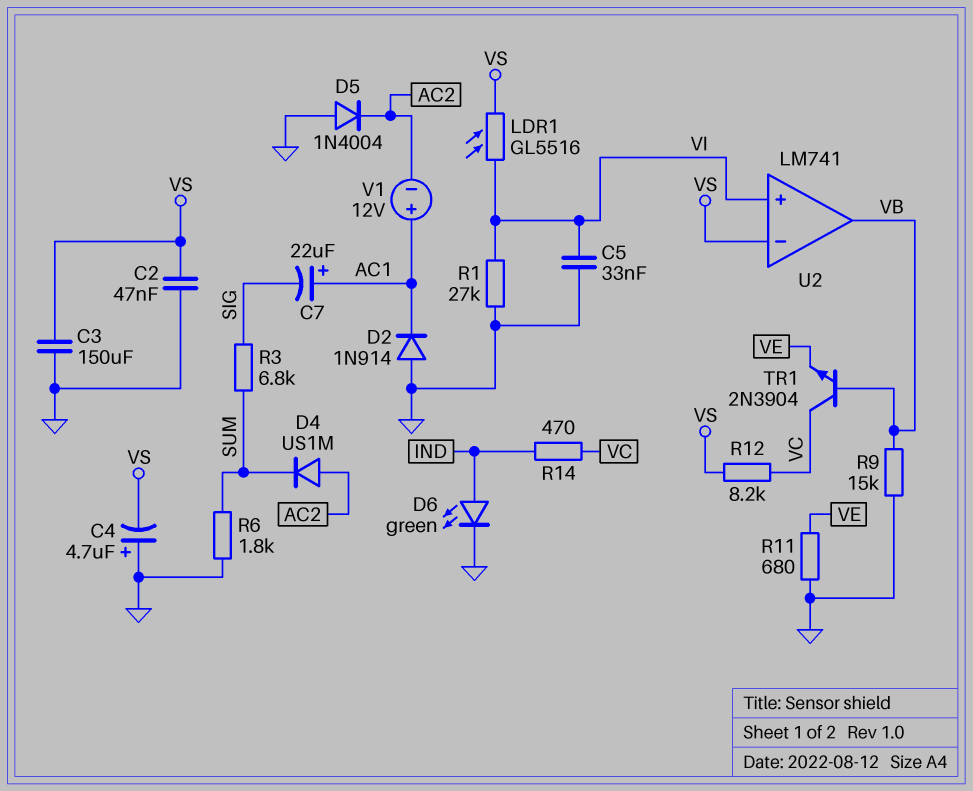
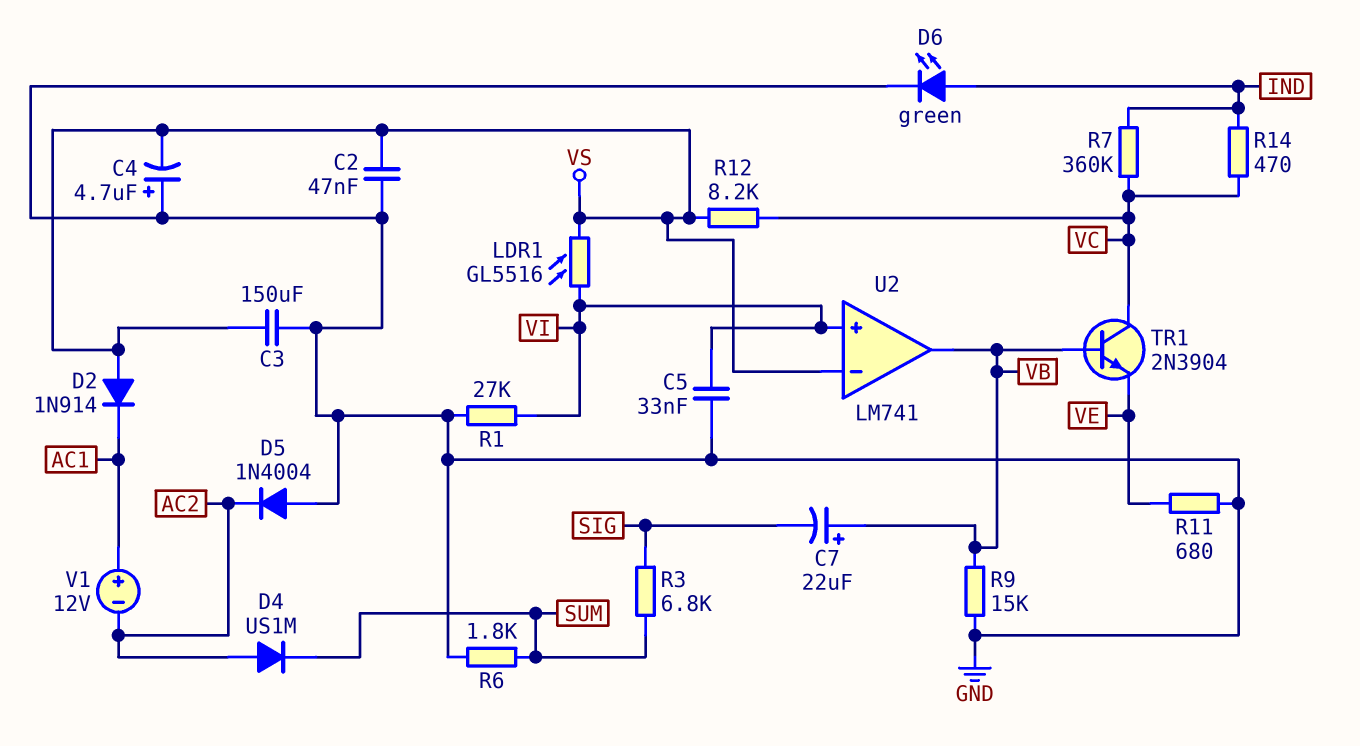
C7: 22uF (plus AC1, minus SIG) -> 22uF (plus VB, minus SIG)
D2: diode 1N914 (A GND, K AC1) -> diode 1N914 (A VS, K AC1)
R7: none -> 360k (IND, VC)

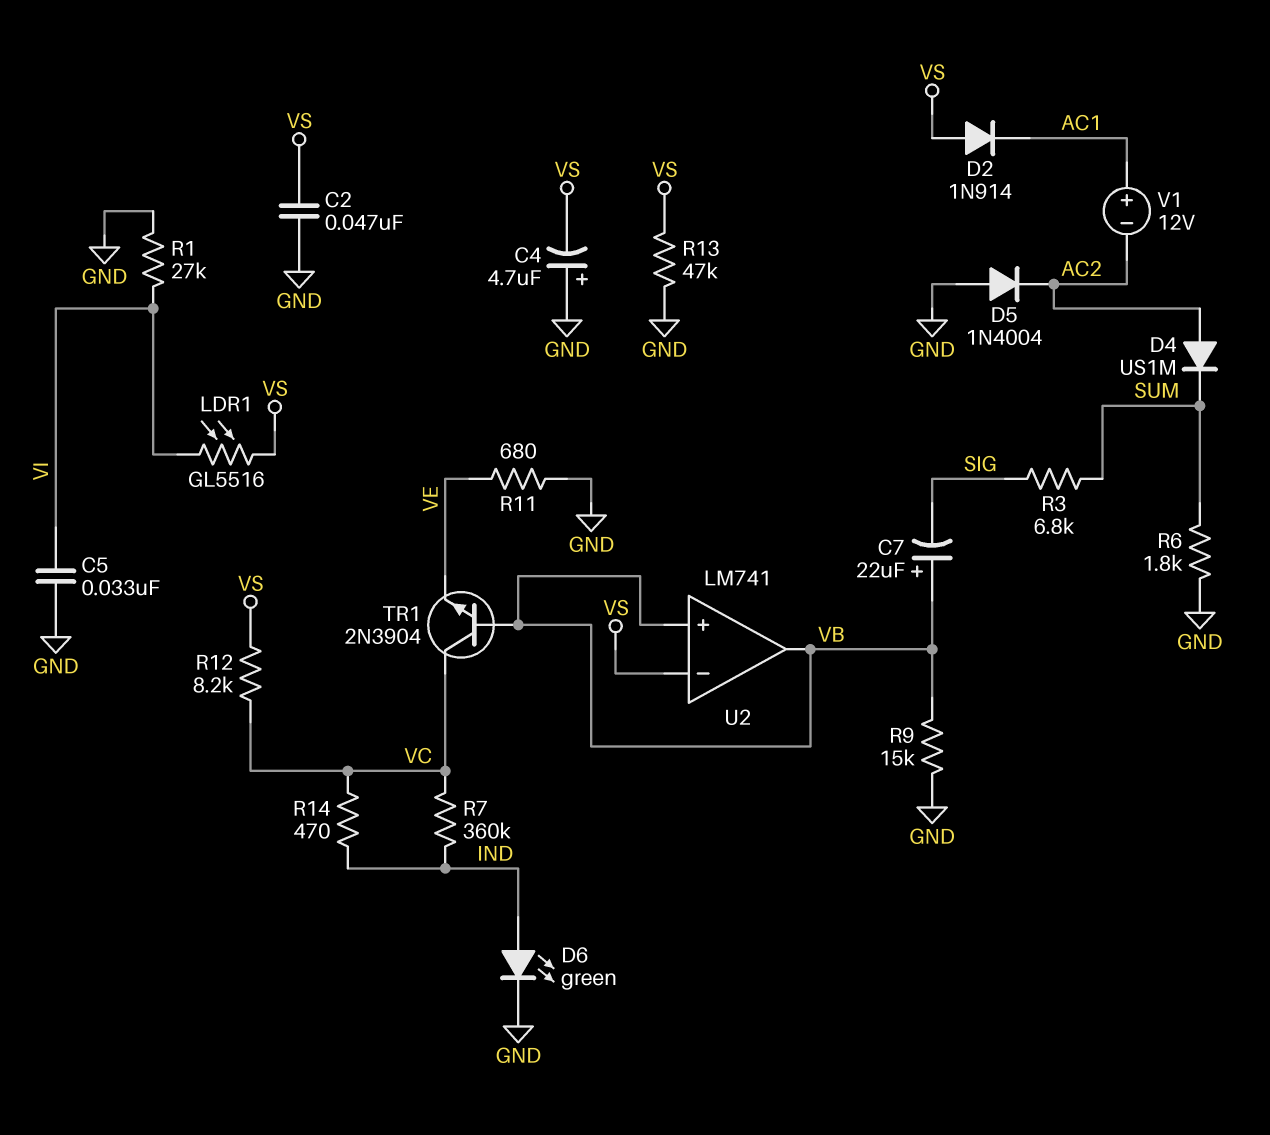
C3: 150uF (GND, VS) -> none
R13: none -> 47k (GND, VS)
U2 pin in+: VI -> VB

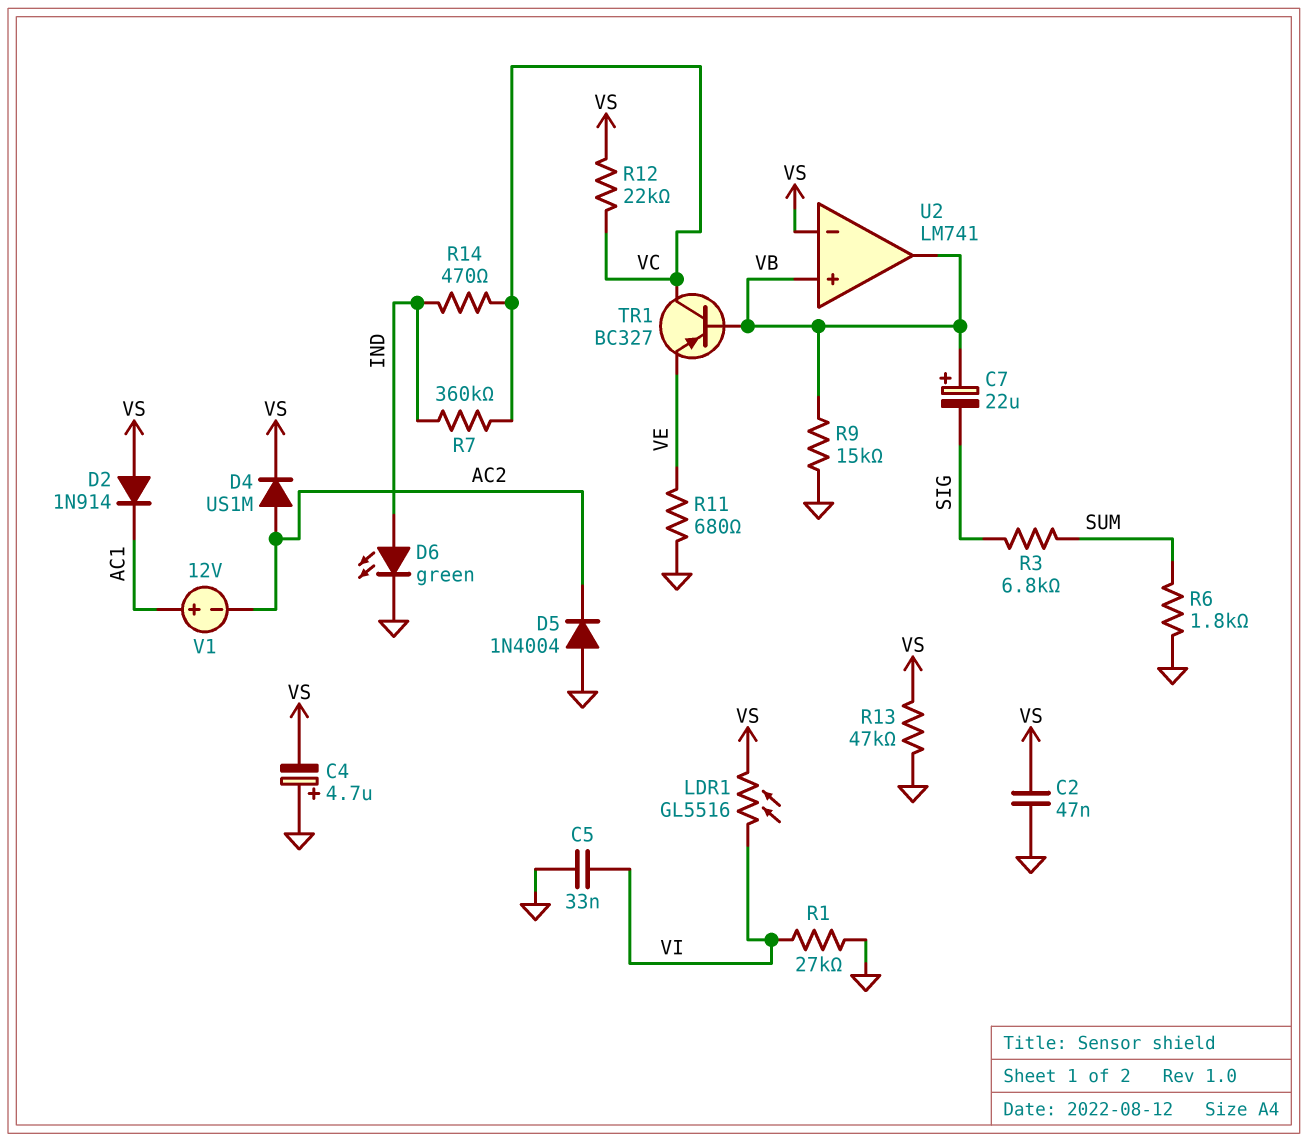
D4: diode US1M (A AC2, K SUM) -> diode US1M (A AC2, K VS)
R12: 8.2k (VC, VS) -> 22k (VC, VS)
TR1: NPN 2N3904 (B VB, C VC, E VE) -> PNP BC327 (B VB, C VC, E VE)

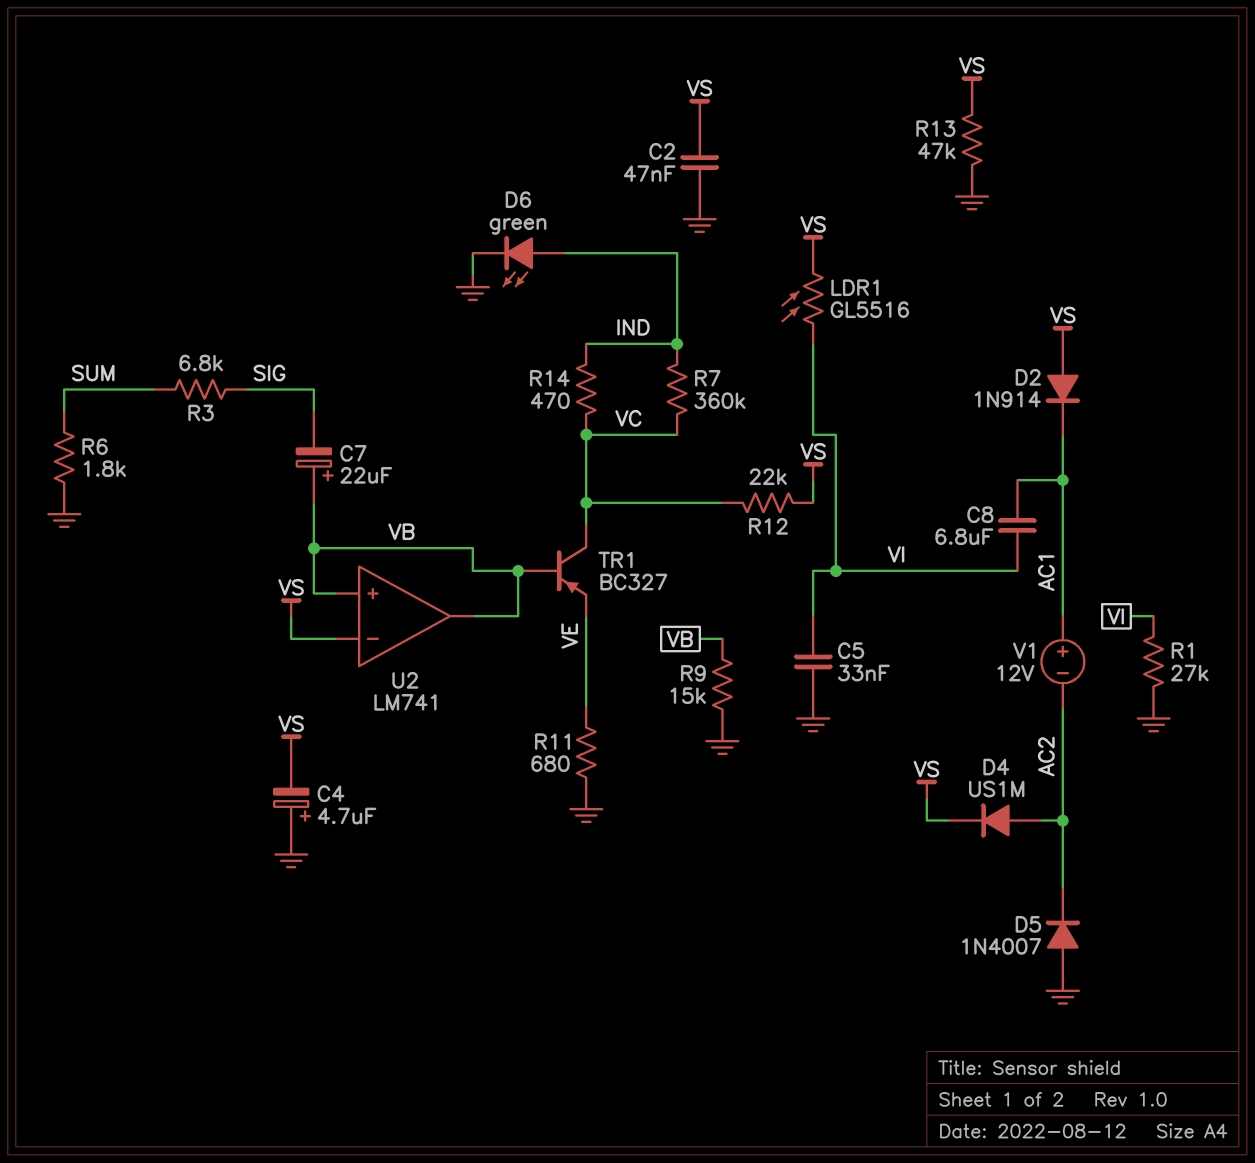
C8: none -> 6.8uF (AC1, VI)
D5: diode 1N4004 (A GND, K AC2) -> diode 1N4007 (A GND, K AC2)

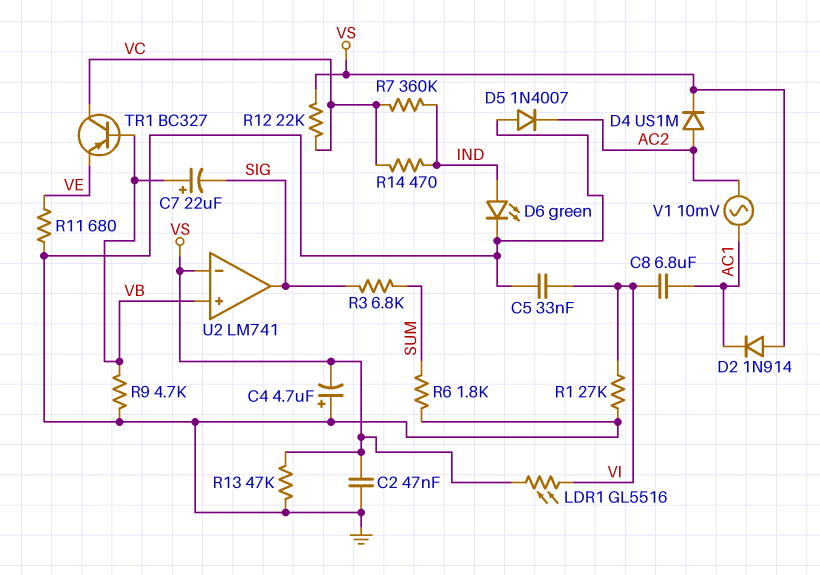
R9: 15k (GND, VB) -> 4.7k (GND, VB)
U2 pin out: VB -> SIG
V1: 12V (plus AC1, minus AC2) -> AC 10mV (AC1, AC2)

